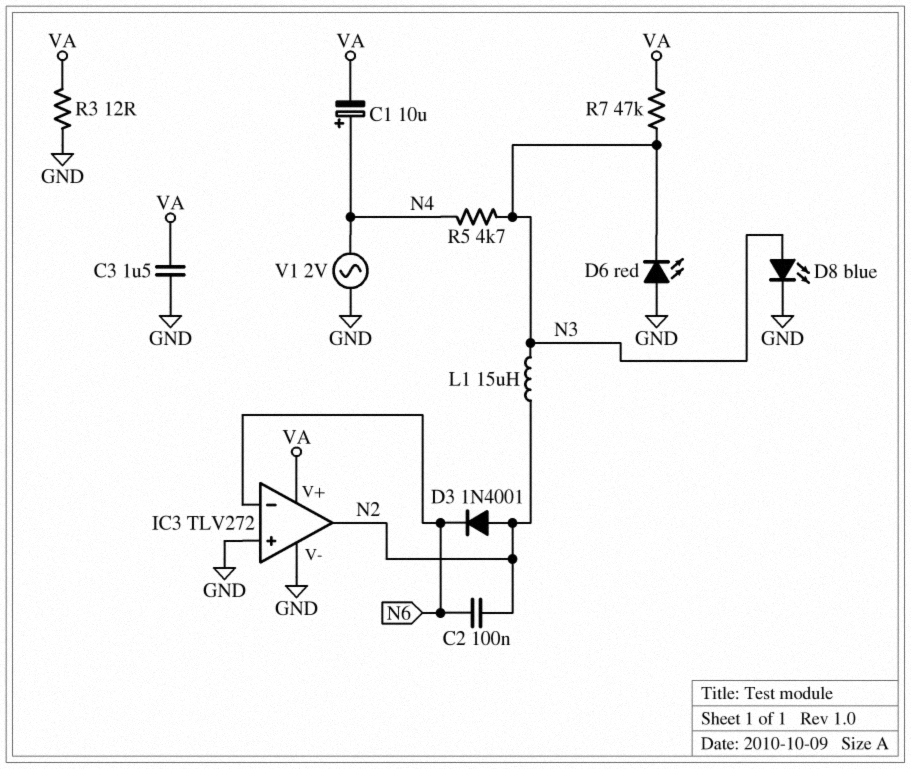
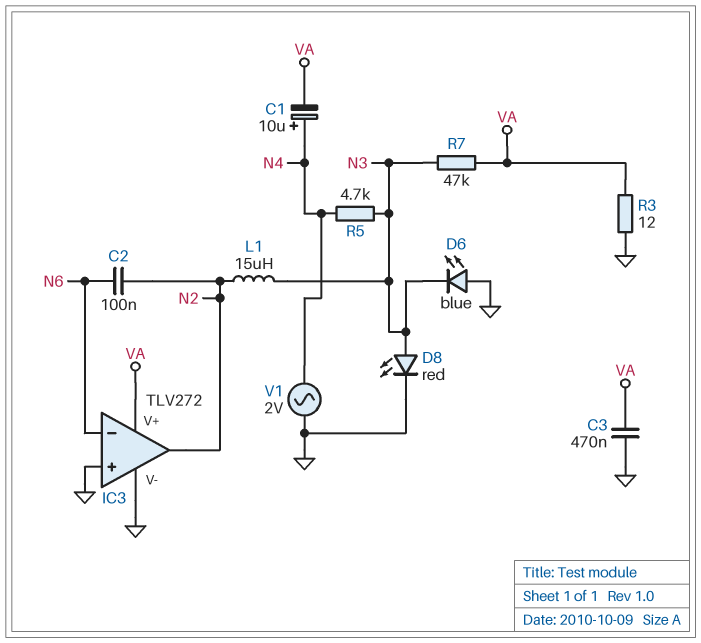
C3: 1.5uF (GND, VA) -> 470nF (GND, VA)
D3: diode 1N4001 (A N2, K N6) -> none
D6: LED red (A GND, K N3) -> LED blue (A GND, K N3)
D8: LED blue (A N3, K GND) -> LED red (A N3, K GND)

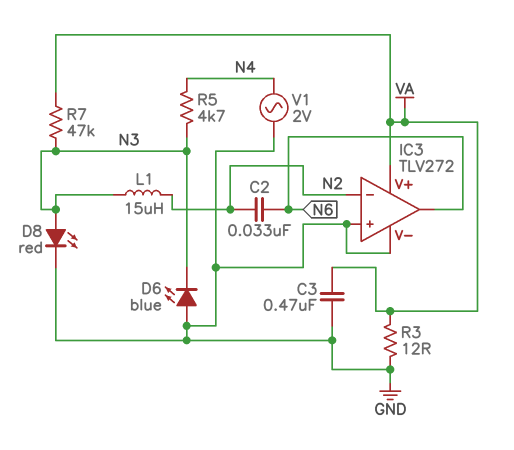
C1: 10uF (plus N4, minus VA) -> none
C2: 100nF (N2, N6) -> 33nF (N2, N6)
IC3 pin in-: N6 -> N2
IC3 pin out: N2 -> N6

